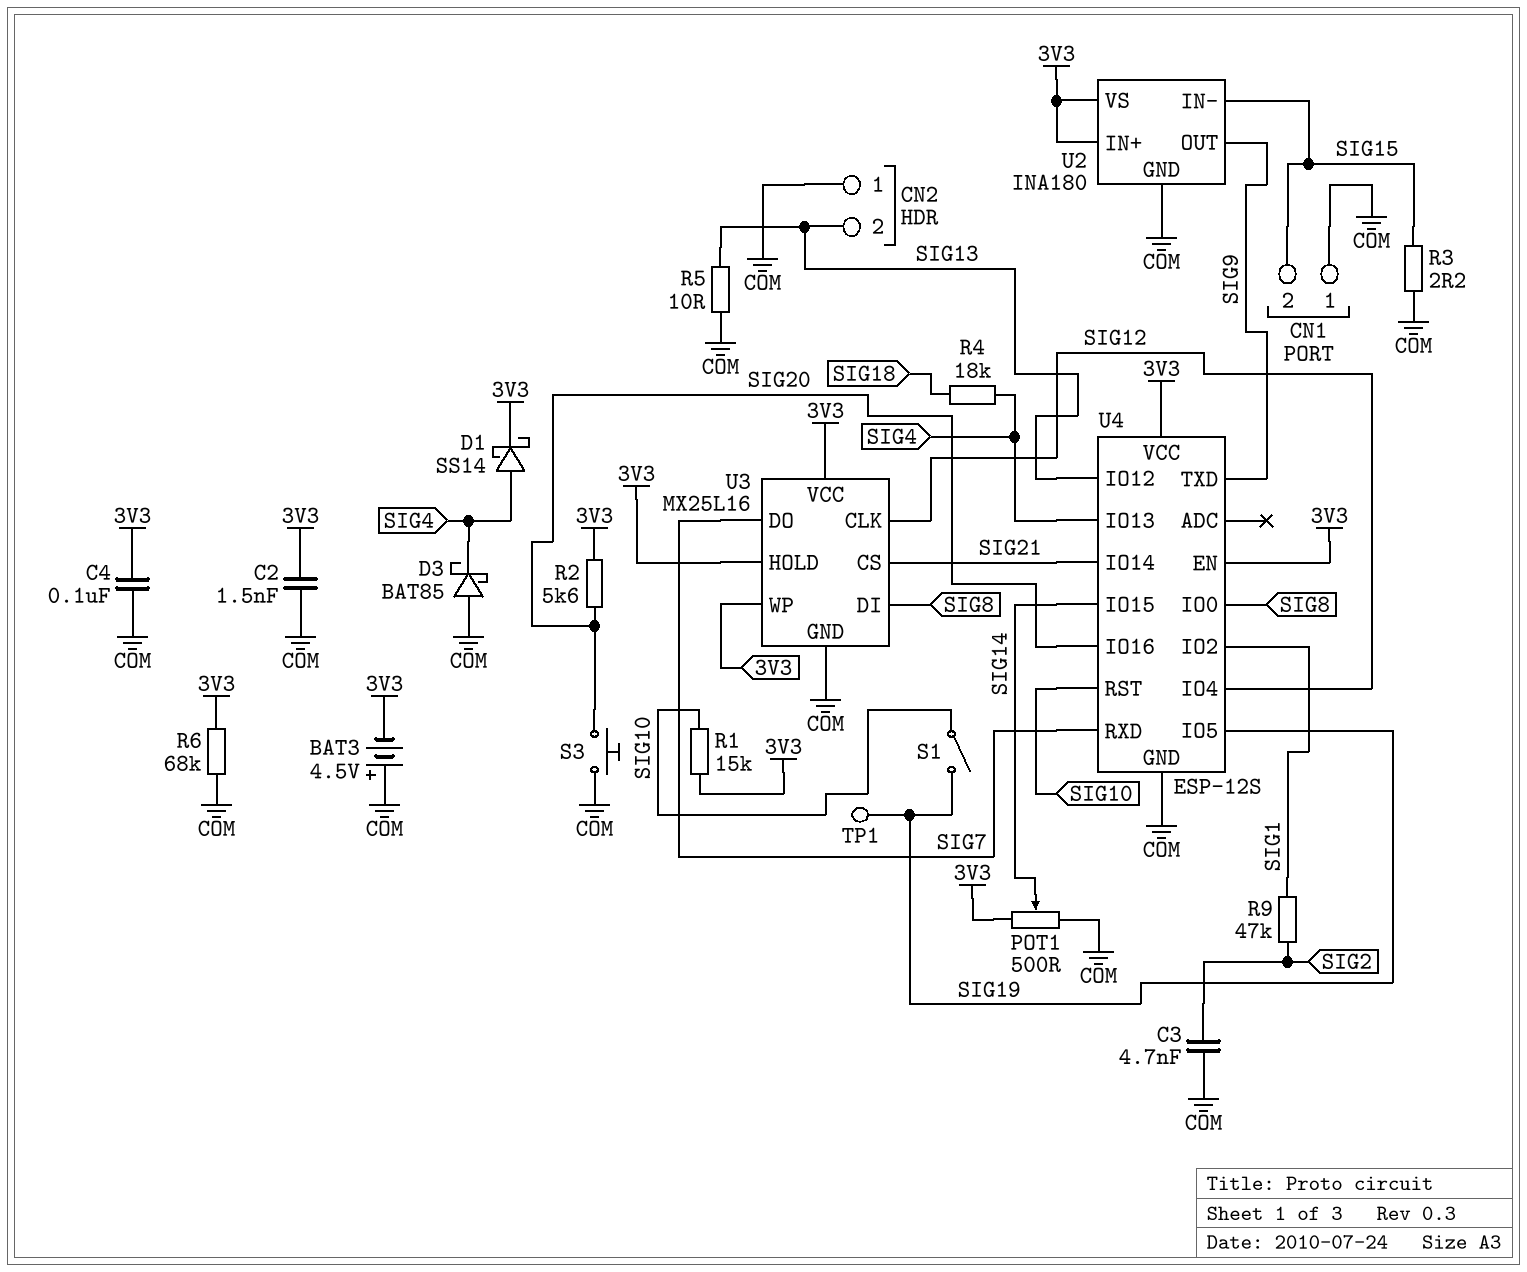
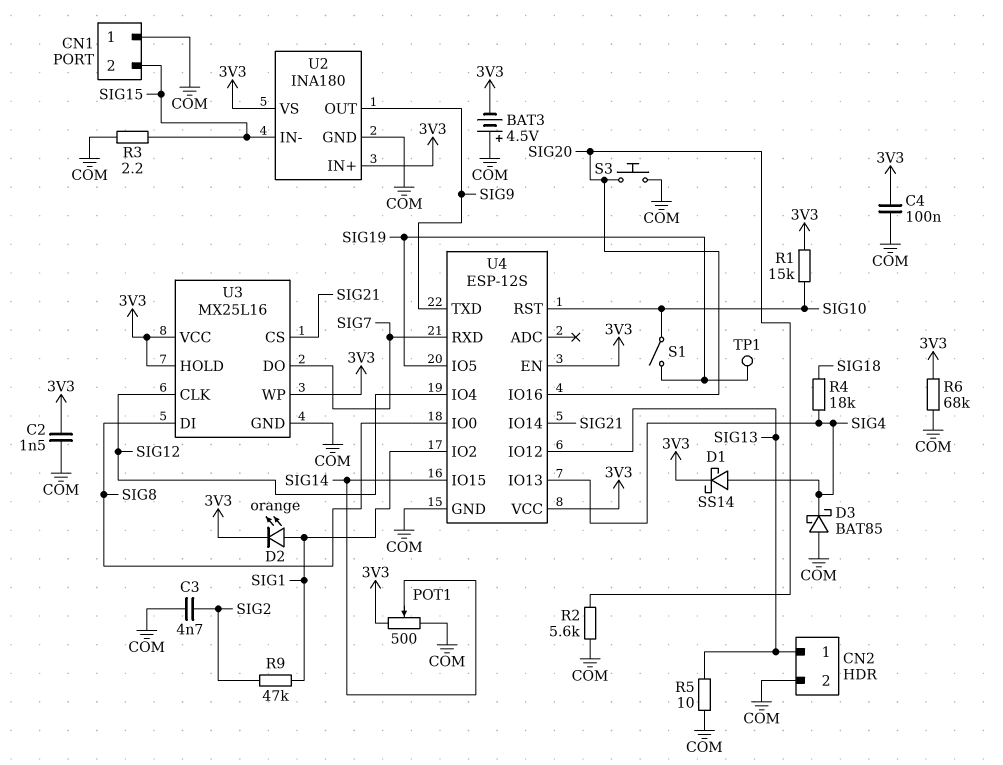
CN2 pin 1: COM -> SIG13
CN2 pin 2: SIG13 -> COM
D2: none -> LED orange (A SIG1, K 3V3)
R2: 5.6k (3V3, SIG20) -> 5.6k (COM, SIG20)

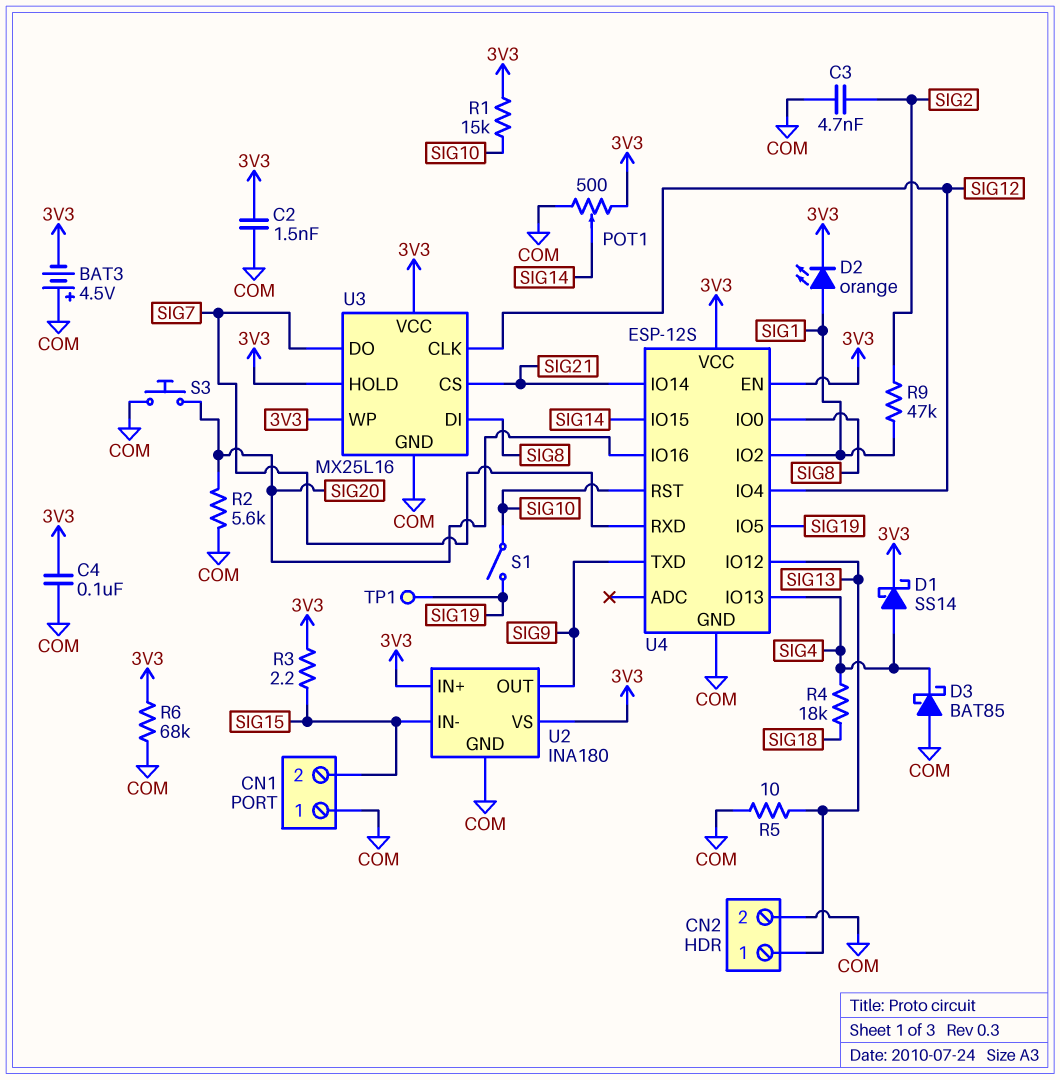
R3: 2.2 (COM, SIG15) -> 2.2 (3V3, SIG15)

